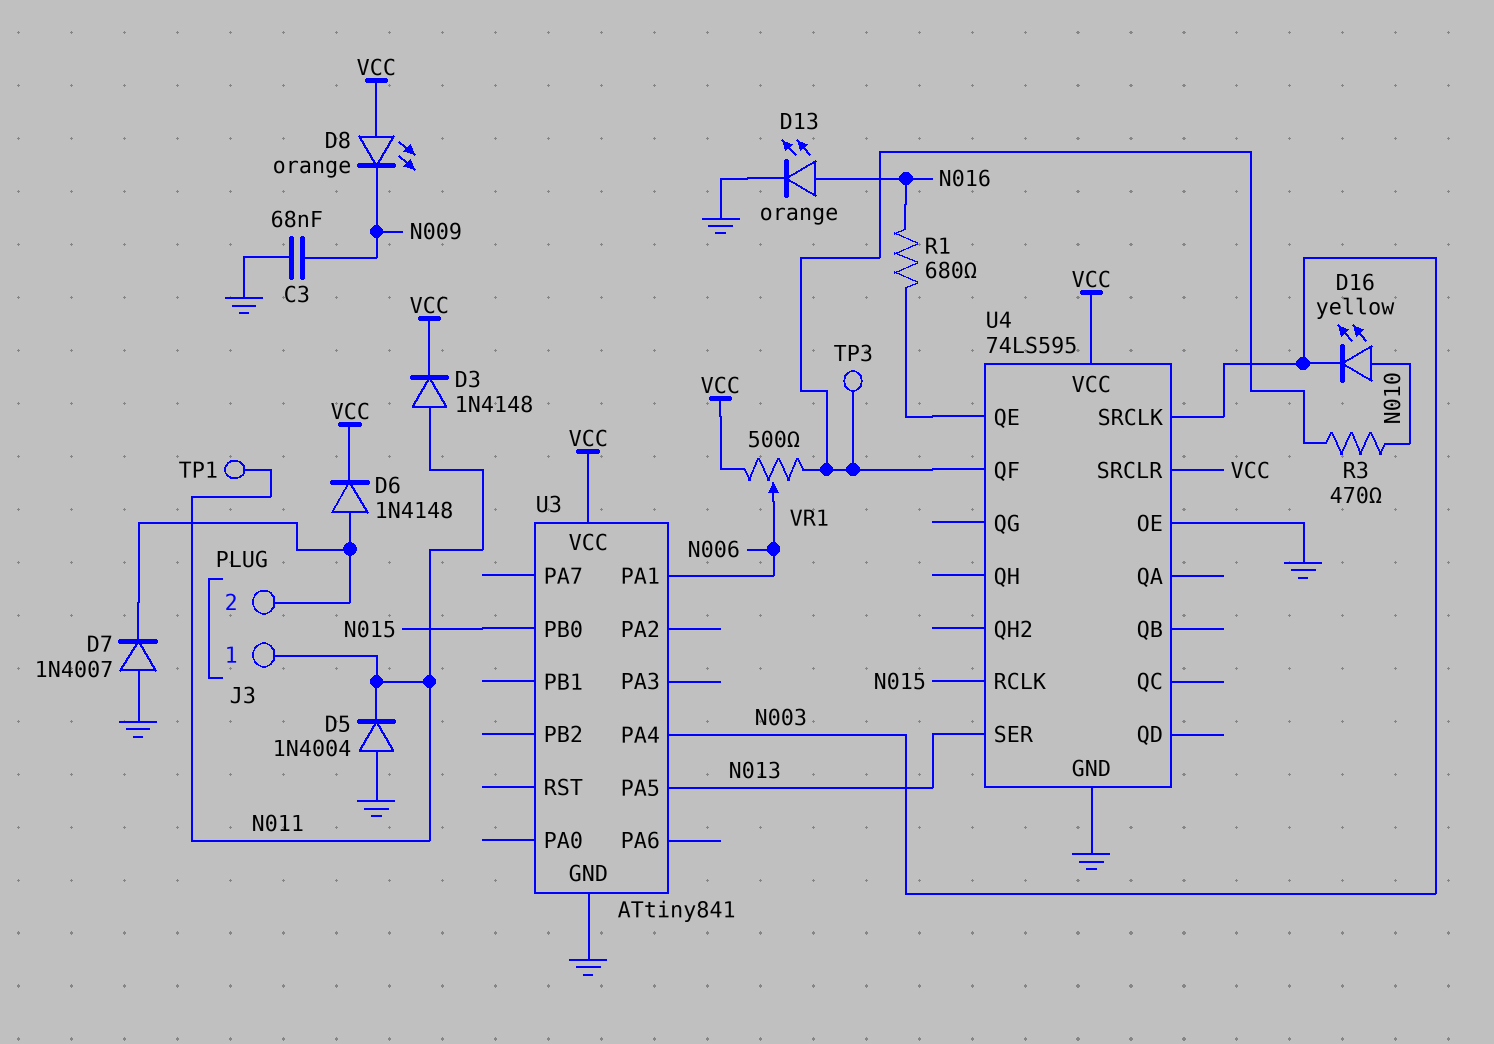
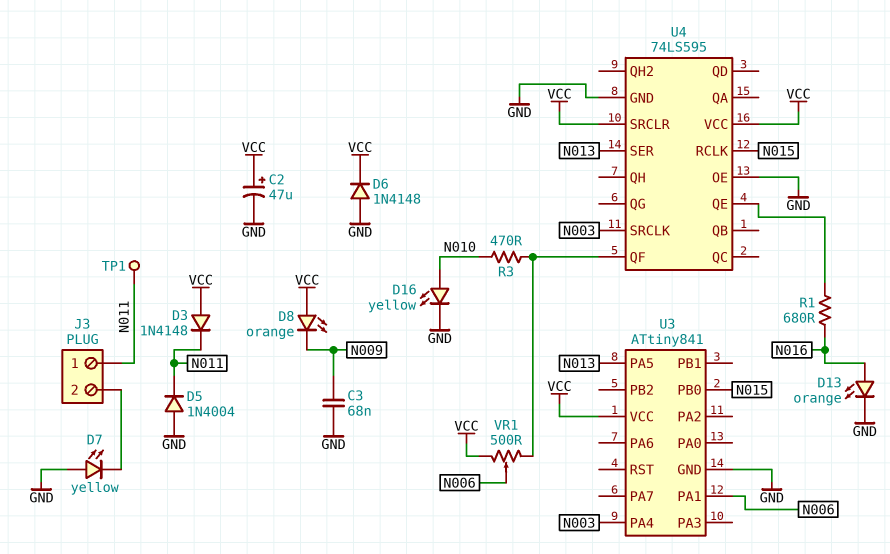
C2: none -> 47uF (plus VCC, minus GND)
D3: diode 1N4148 (A N011, K VCC) -> diode 1N4148 (A VCC, K N011)
D6: diode 1N4148 (A J3/2, K VCC) -> diode 1N4148 (A GND, K VCC)
D7: diode 1N4007 (A GND, K J3/2) -> LED yellow (A GND, K J3/2)
D16: LED yellow (A N010, K N003) -> LED yellow (A N010, K GND)
TP3: test point (U4/QF) -> none

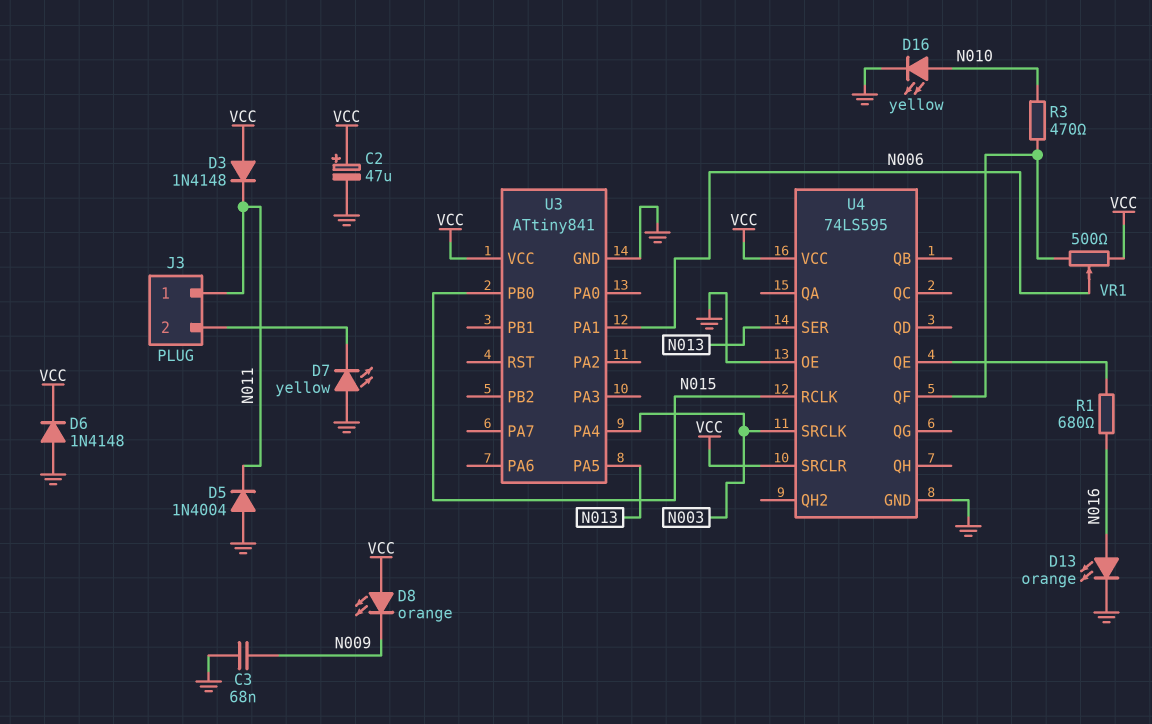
TP1: test point (N011) -> none

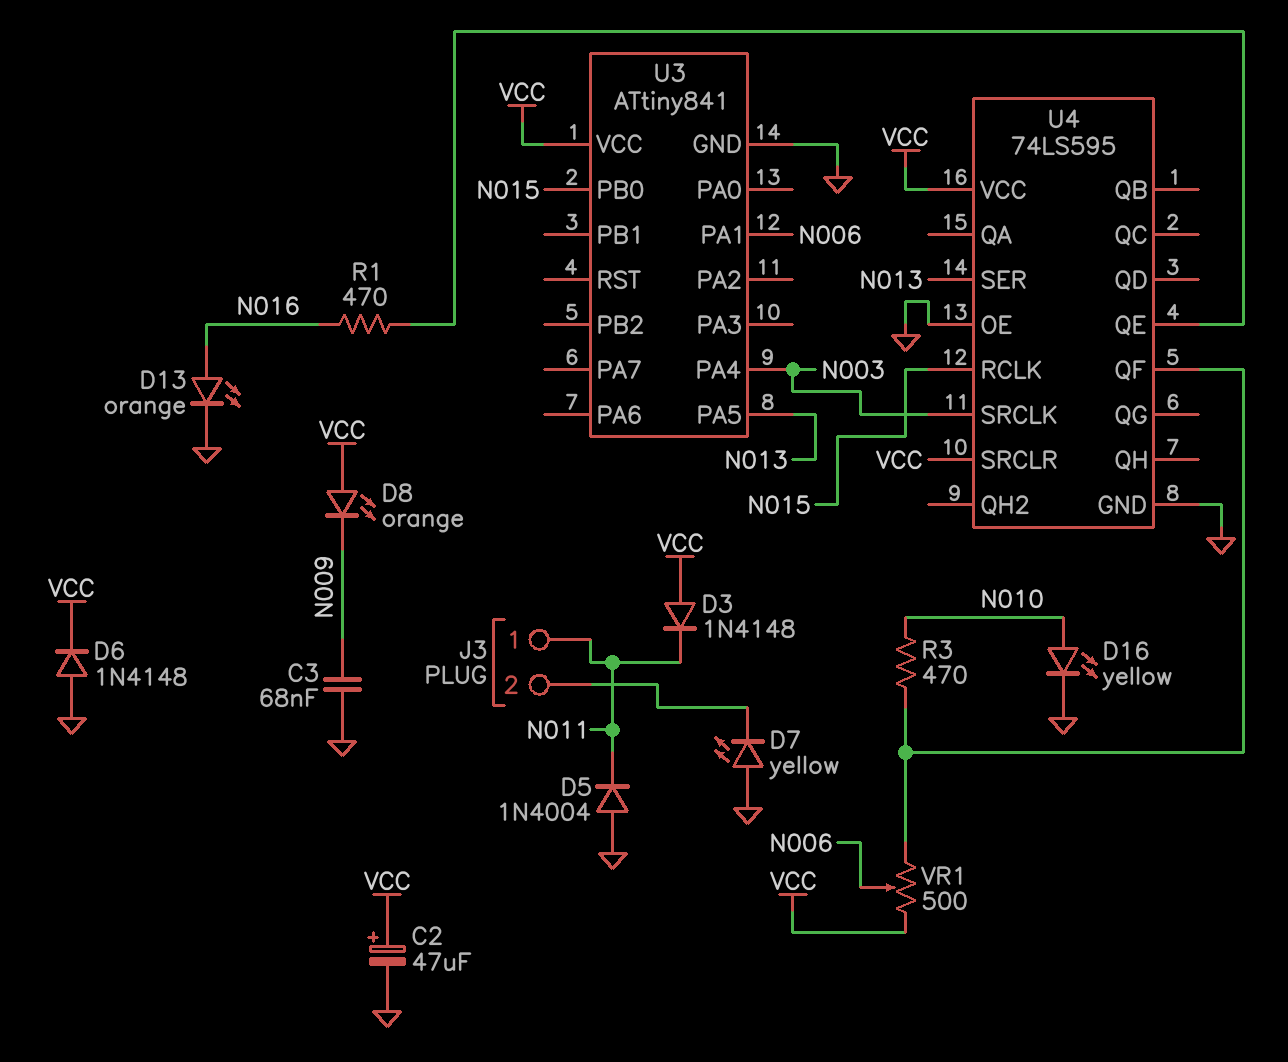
R1: 680 (N016, U4/QE) -> 470 (N016, U4/QE)

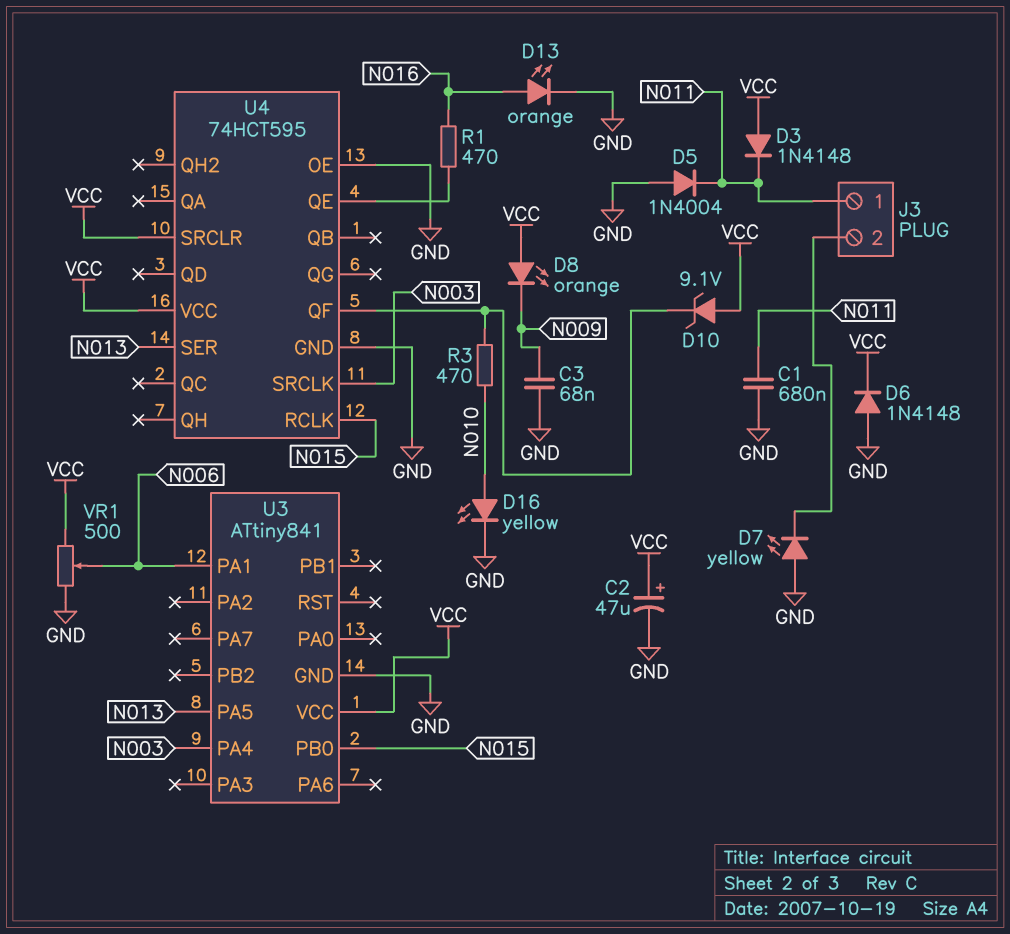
C1: none -> 680nF (GND, N011)
D10: none -> zener 9.1V (A VCC, K U4/QF)
U4: 74LS595 -> 74HCT595
VR1: 500 (U4/QF, VCC, wiper N006) -> 500 (GND, VCC, wiper N006)

